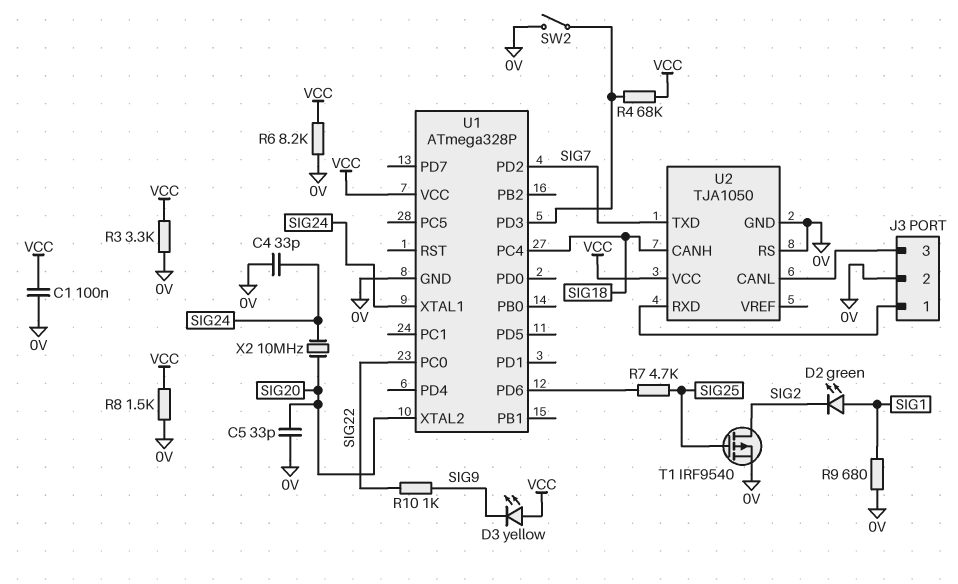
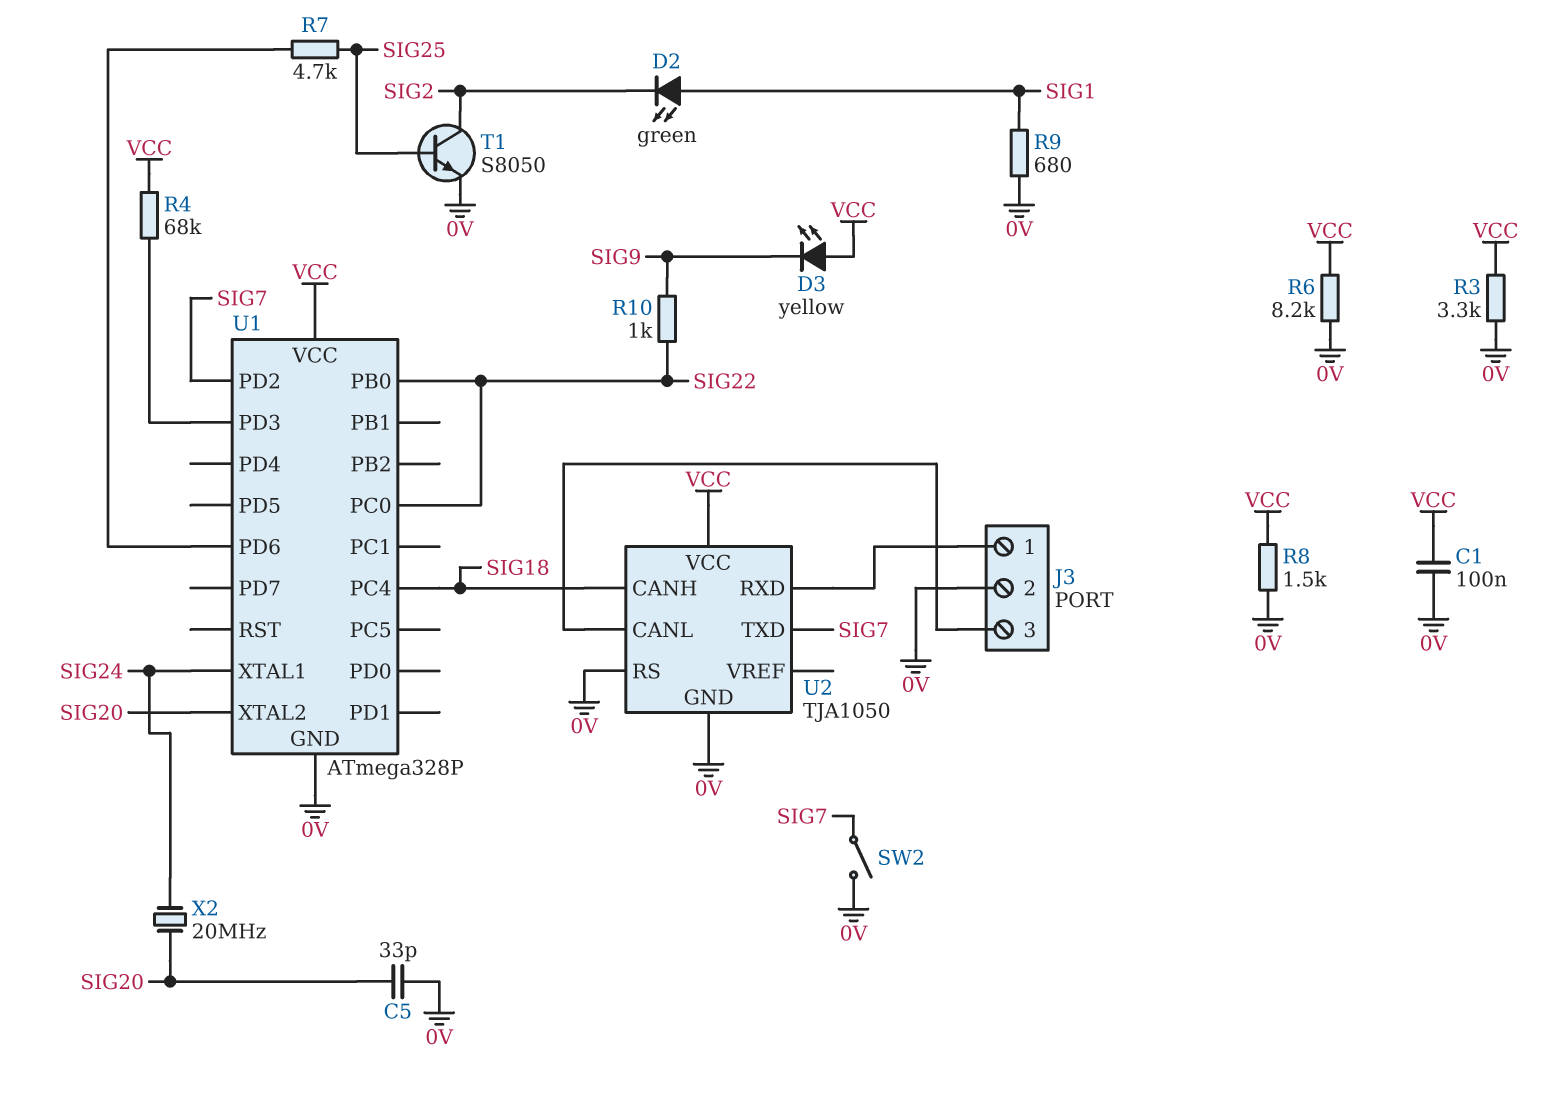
C4: 33pF (0V, SIG24) -> none
SW2: switch (0V, U1/PD3) -> switch (0V, SIG7)
T1: PMOS IRF9540 (G SIG25, D SIG2, S 0V) -> NPN S8050 (B SIG25, C SIG2, E 0V)
U1 pin PB0: none -> SIG22
X2: 10MHz (SIG20, SIG24) -> 20MHz (SIG20, SIG24)

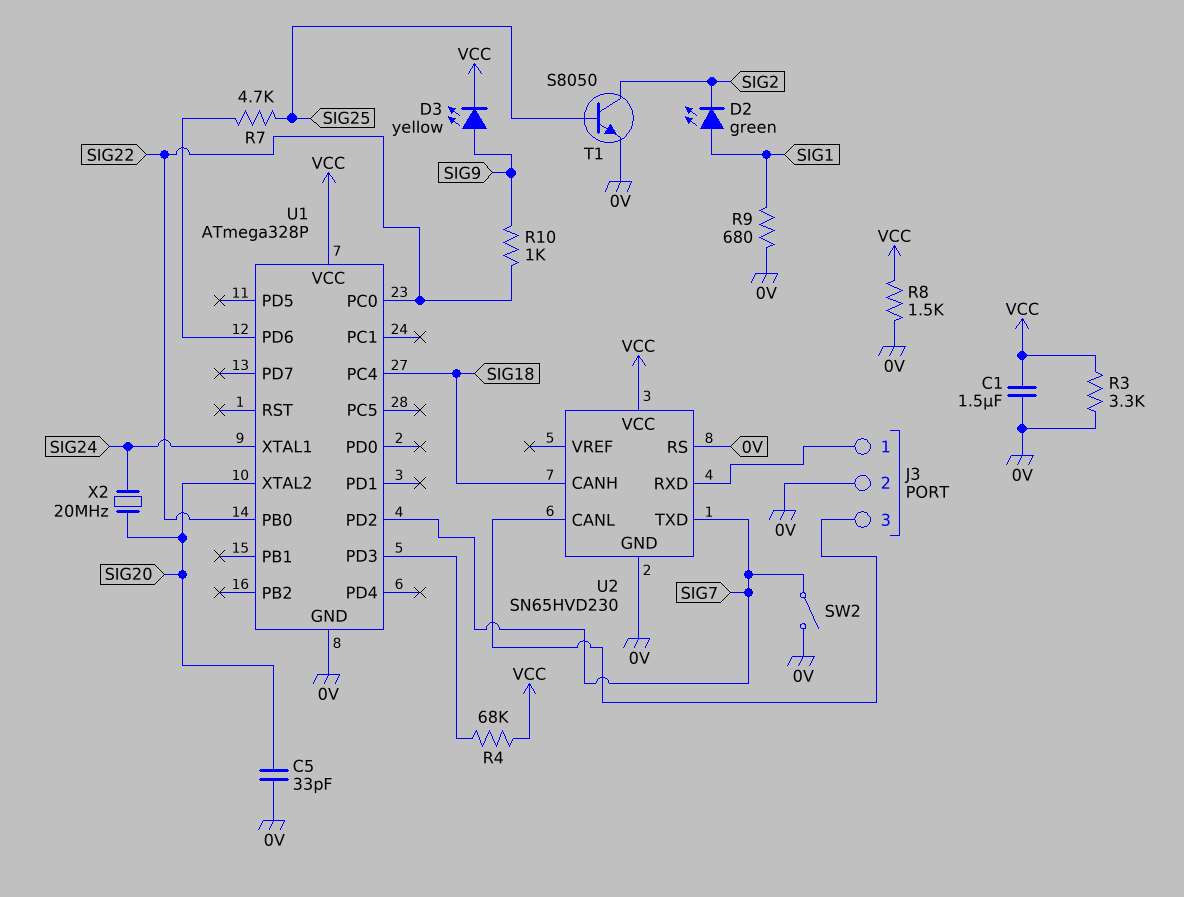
C1: 100nF (0V, VCC) -> 1.5uF (0V, VCC)
D3: LED yellow (A VCC, K SIG9) -> LED yellow (A SIG9, K VCC)
R6: 8.2k (0V, VCC) -> none
U2: TJA1050 -> SN65HVD230

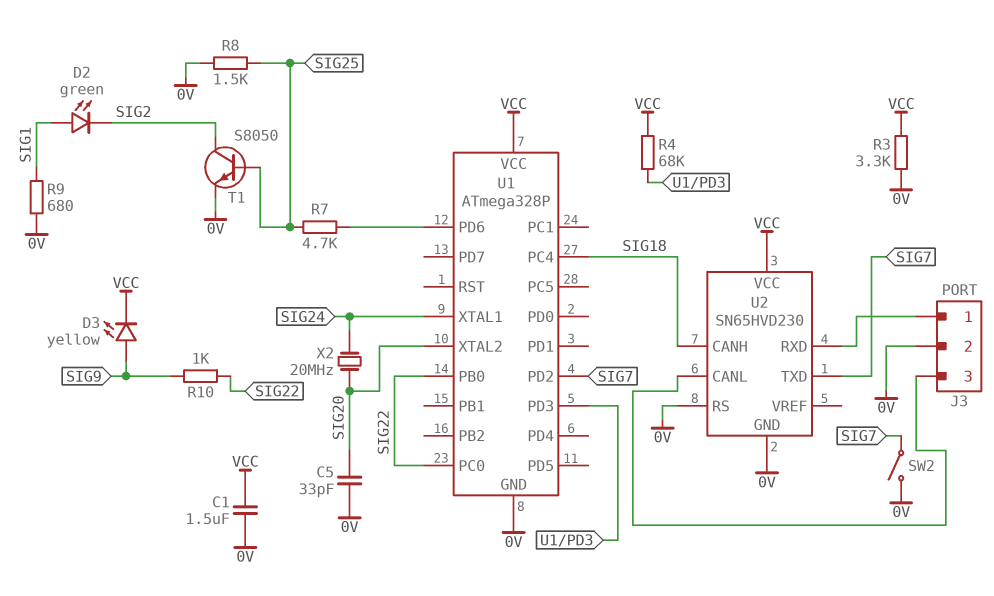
R8: 1.5k (0V, VCC) -> 1.5k (0V, SIG25)

